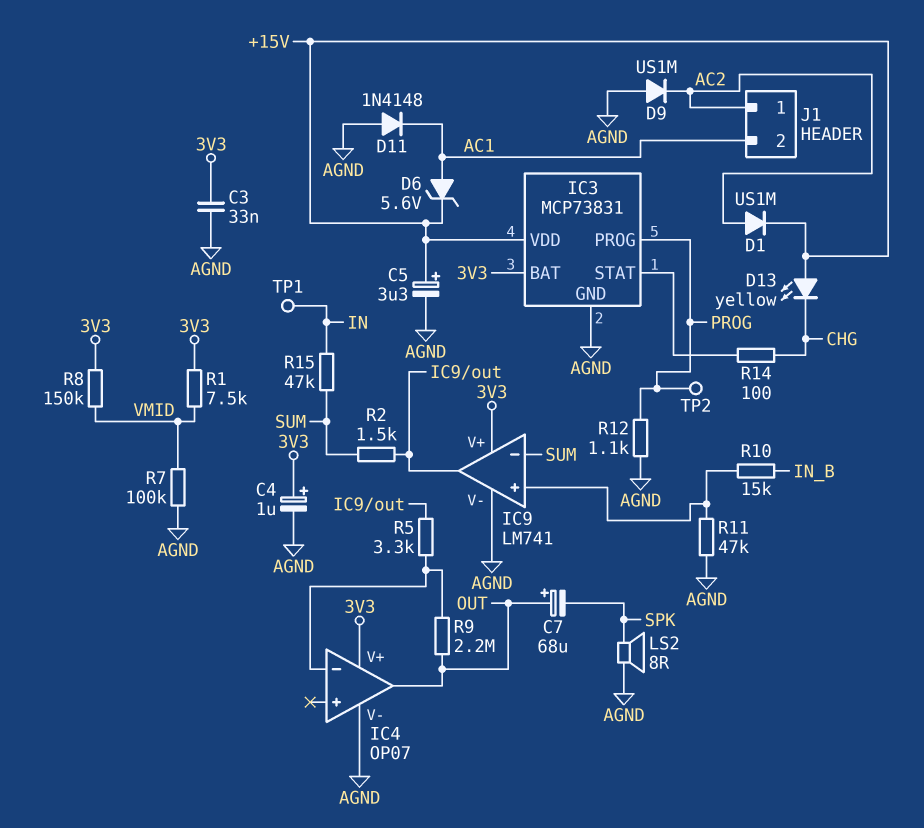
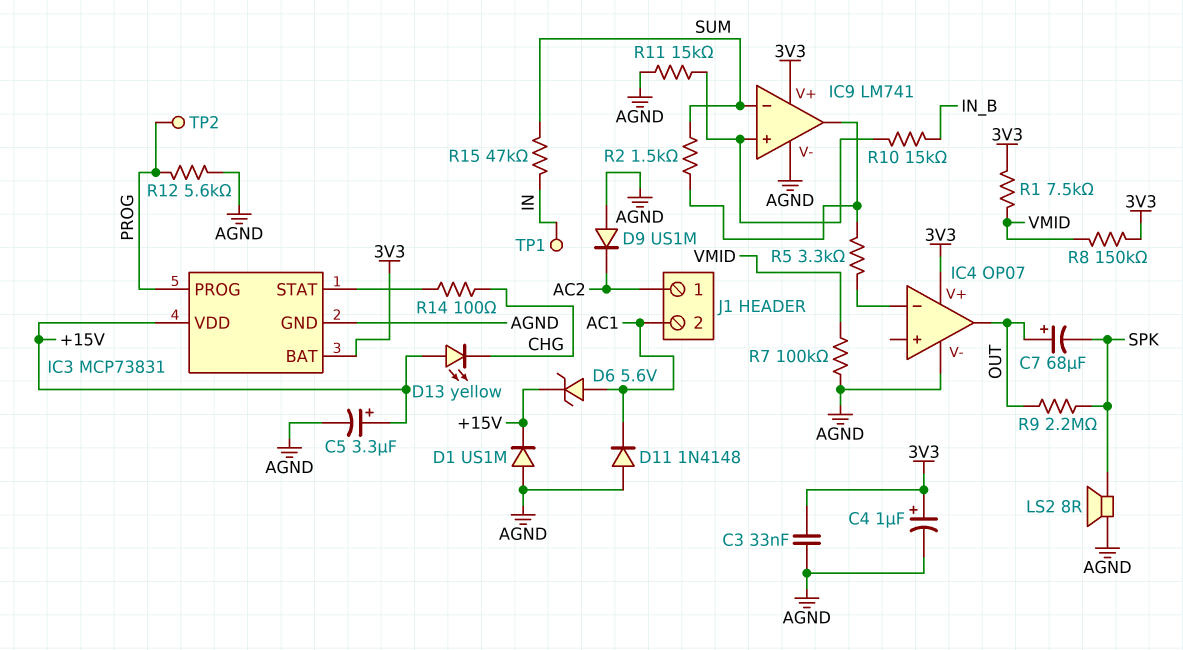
D1: diode US1M (A AC2, K +15V) -> diode US1M (A AGND, K +15V)
R9: 2.2M (IC4/in-, OUT) -> 2.2M (OUT, SPK)
R11: 47k (AGND, IC9/in+) -> 15k (AGND, IC9/in+)
R12: 1.1k (AGND, PROG) -> 5.6k (AGND, PROG)

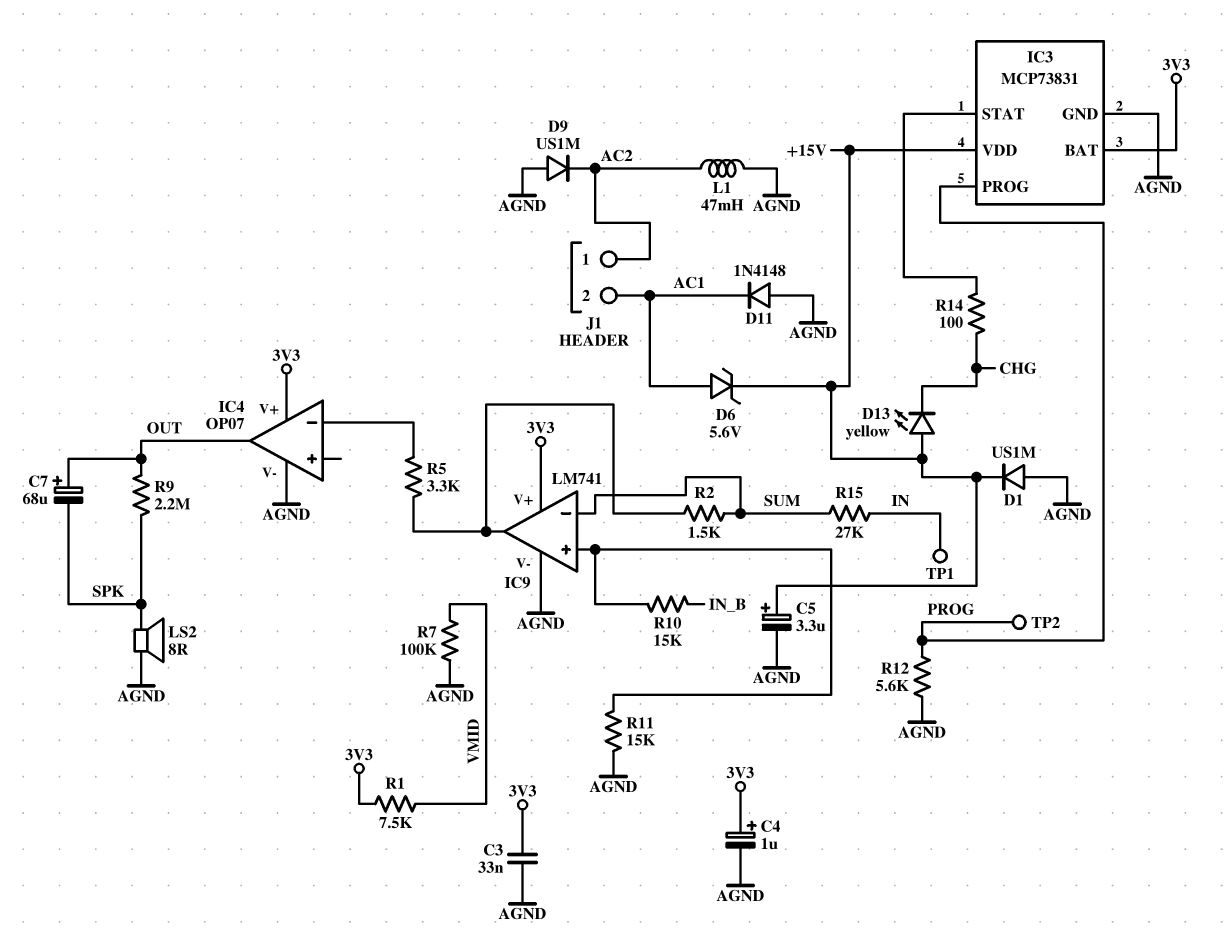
L1: none -> 47mH (AC2, AGND)
R8: 150k (3V3, VMID) -> none
R15: 47k (IN, SUM) -> 27k (IN, SUM)

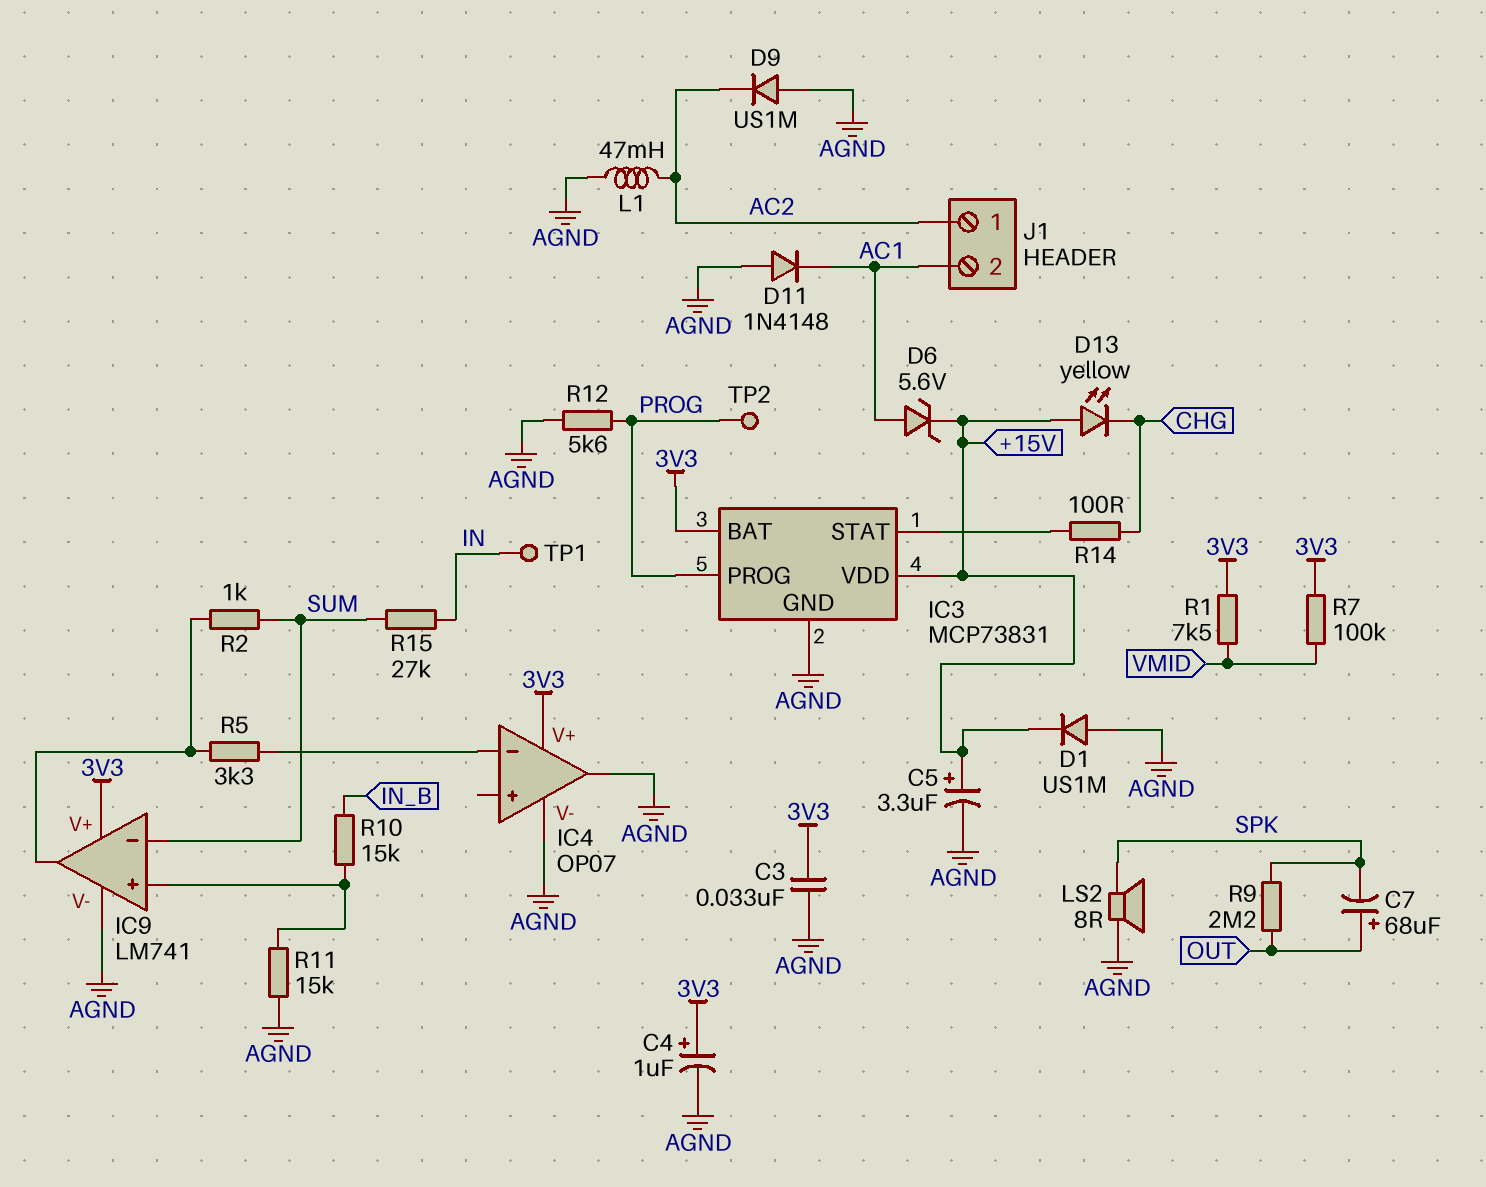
IC4 pin out: OUT -> AGND
R2: 1.5k (IC9/out, SUM) -> 1k (IC9/out, SUM)
R7: 100k (AGND, VMID) -> 100k (3V3, VMID)

